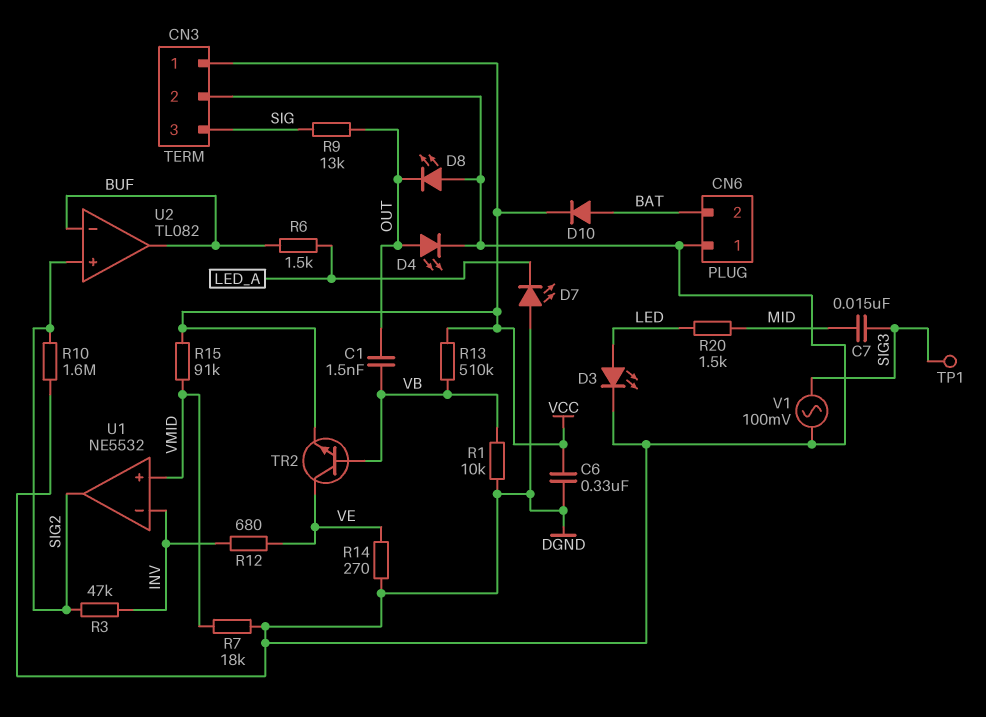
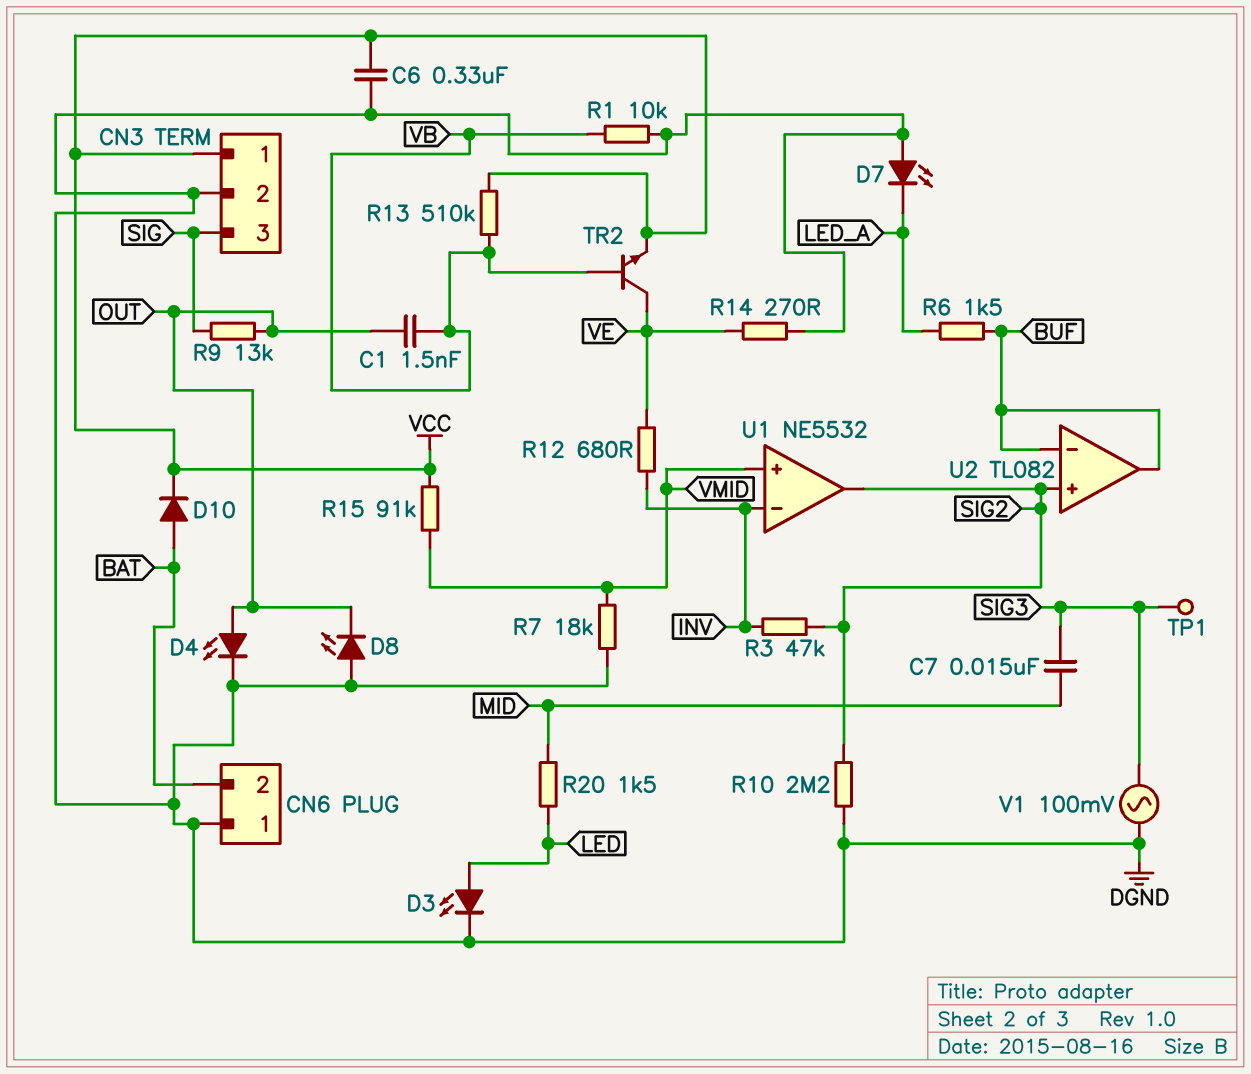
R10: 1.6M (DGND, SIG2) -> 2.2M (DGND, SIG2)

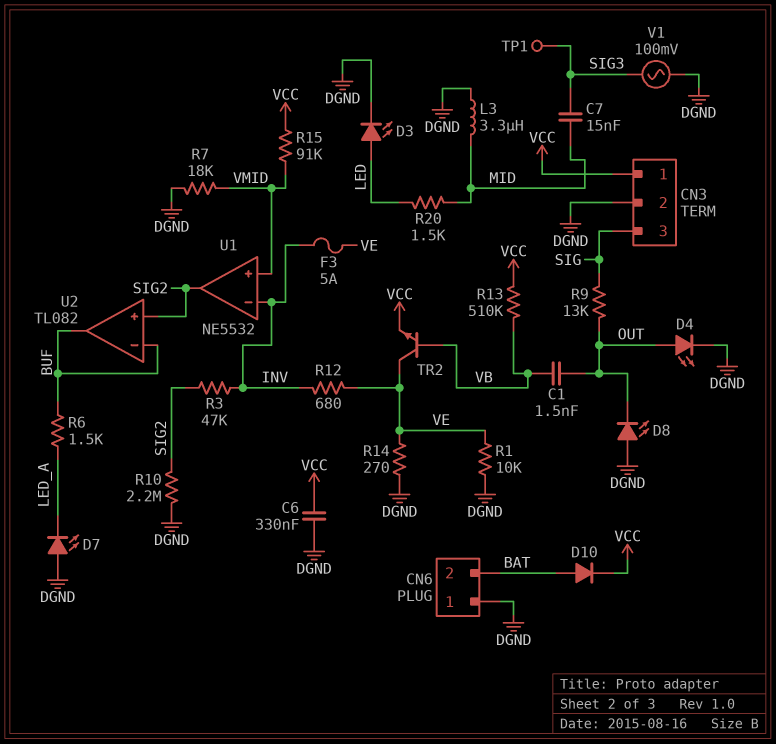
F3: none -> 5A (INV, VE)
L3: none -> 3.3uH (DGND, MID)
R1: 10k (DGND, VB) -> 10k (DGND, VE)

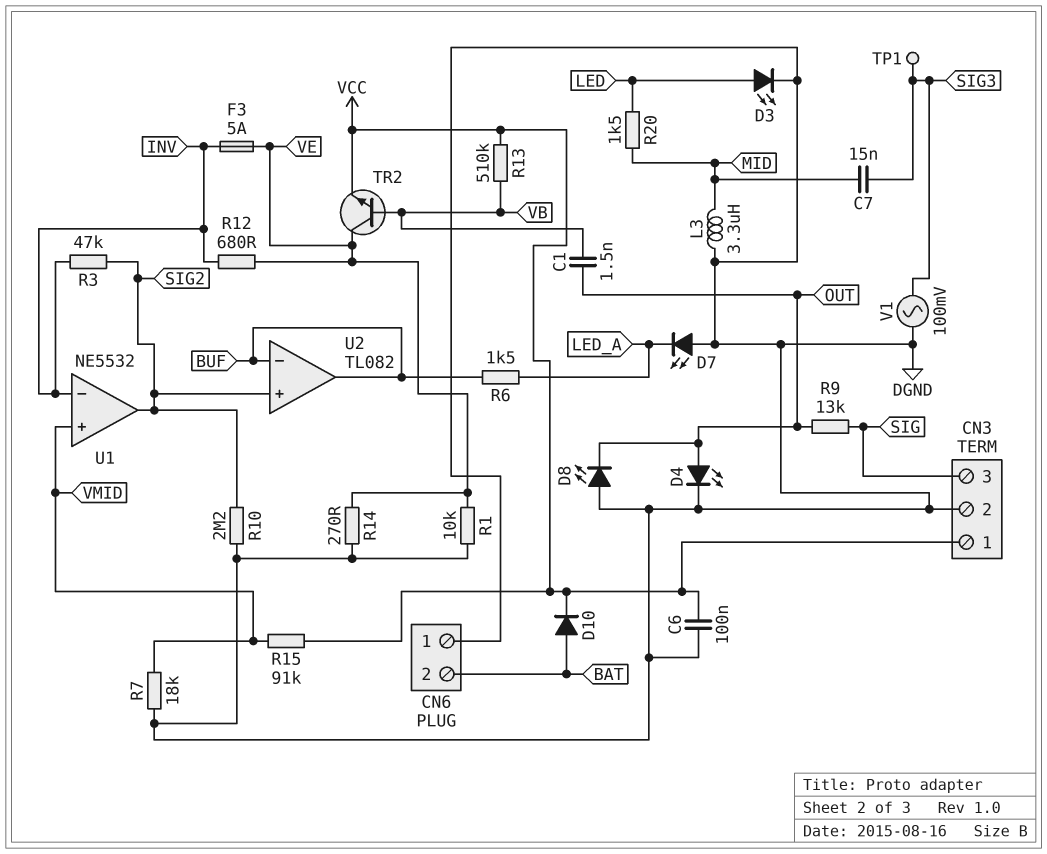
C6: 330nF (DGND, VCC) -> 100nF (DGND, VCC)

